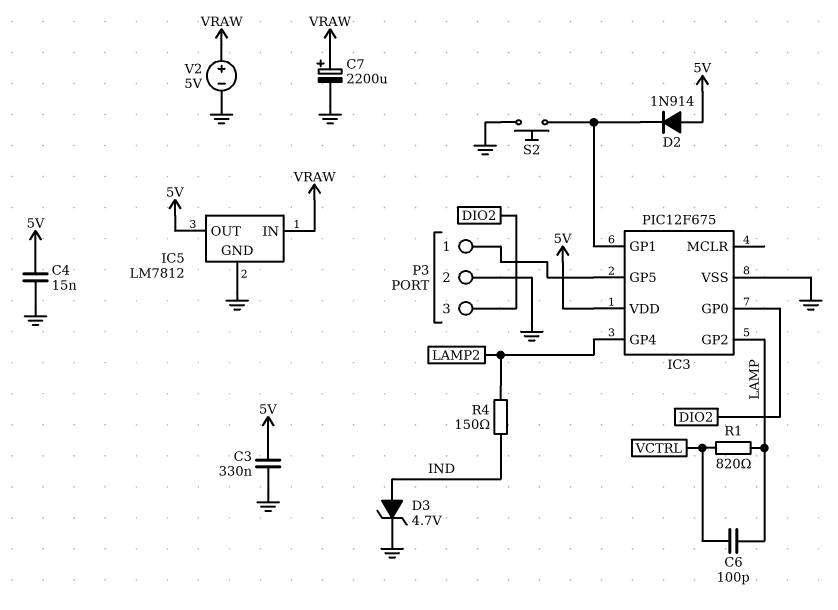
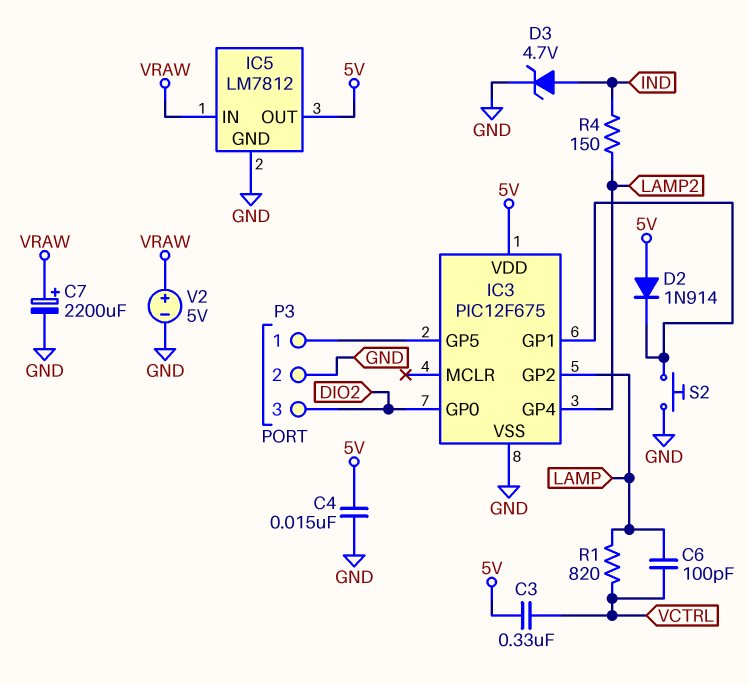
C3: 330nF (5V, GND) -> 330nF (5V, VCTRL)

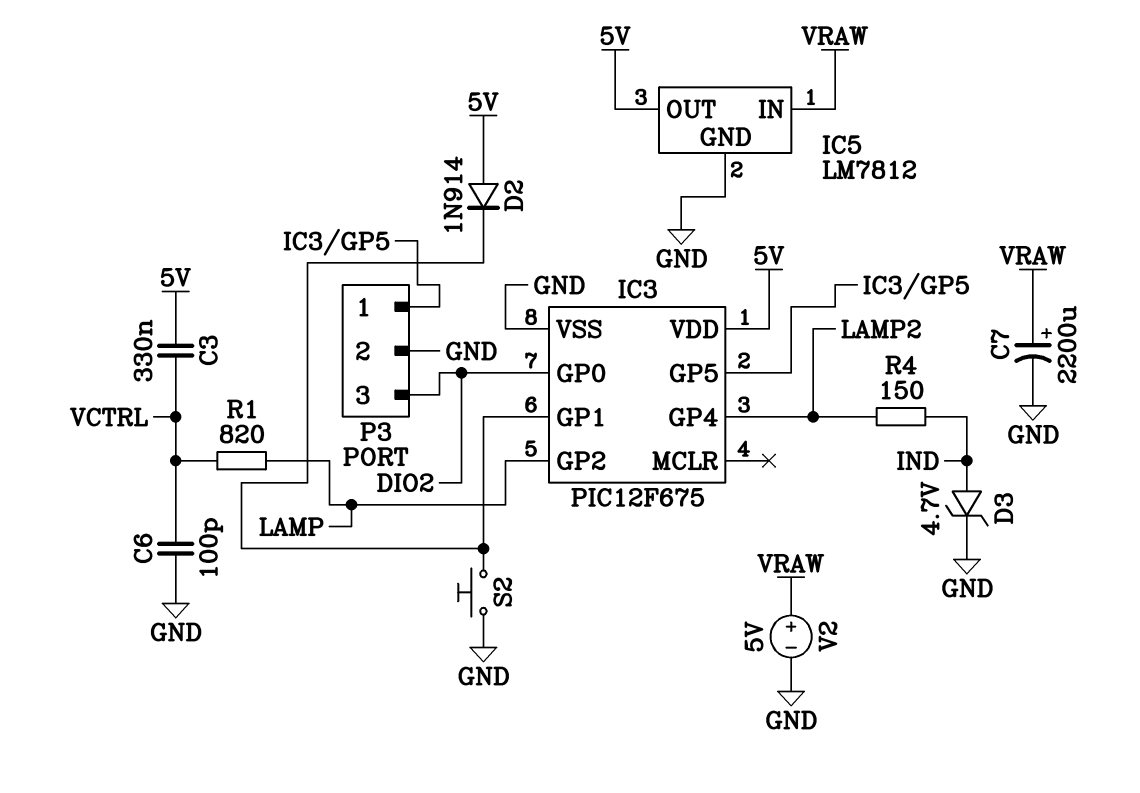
C4: 15nF (5V, GND) -> none
C6: 100pF (LAMP, VCTRL) -> 100pF (GND, VCTRL)

